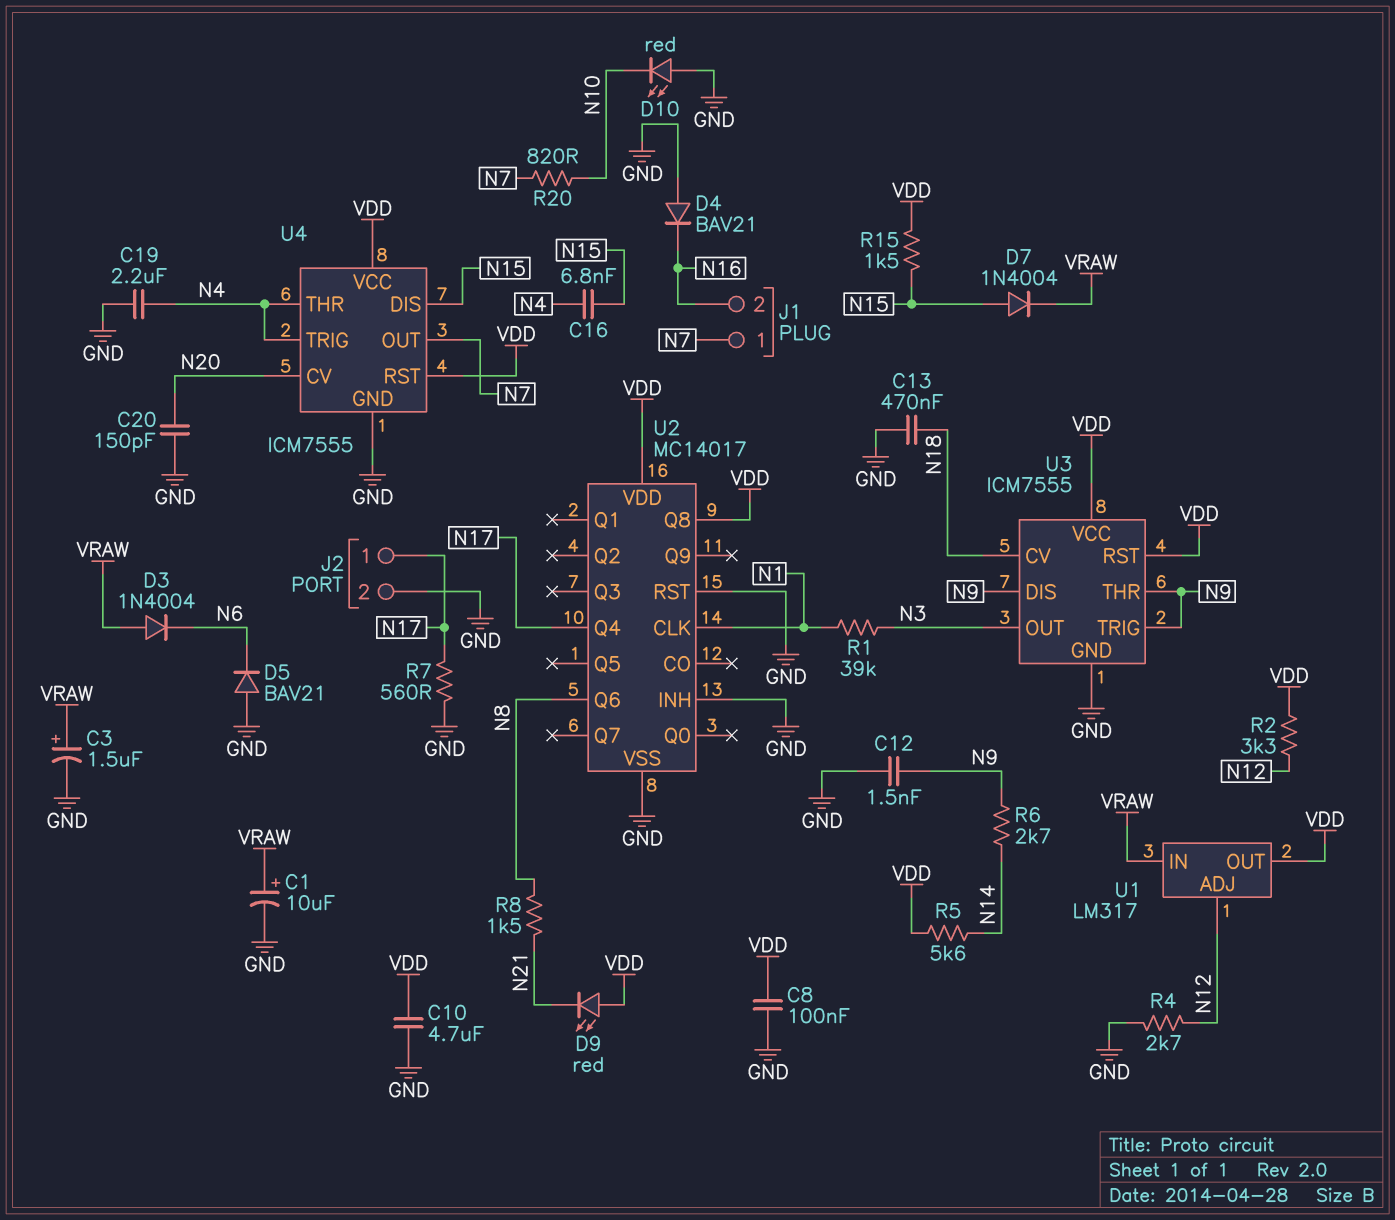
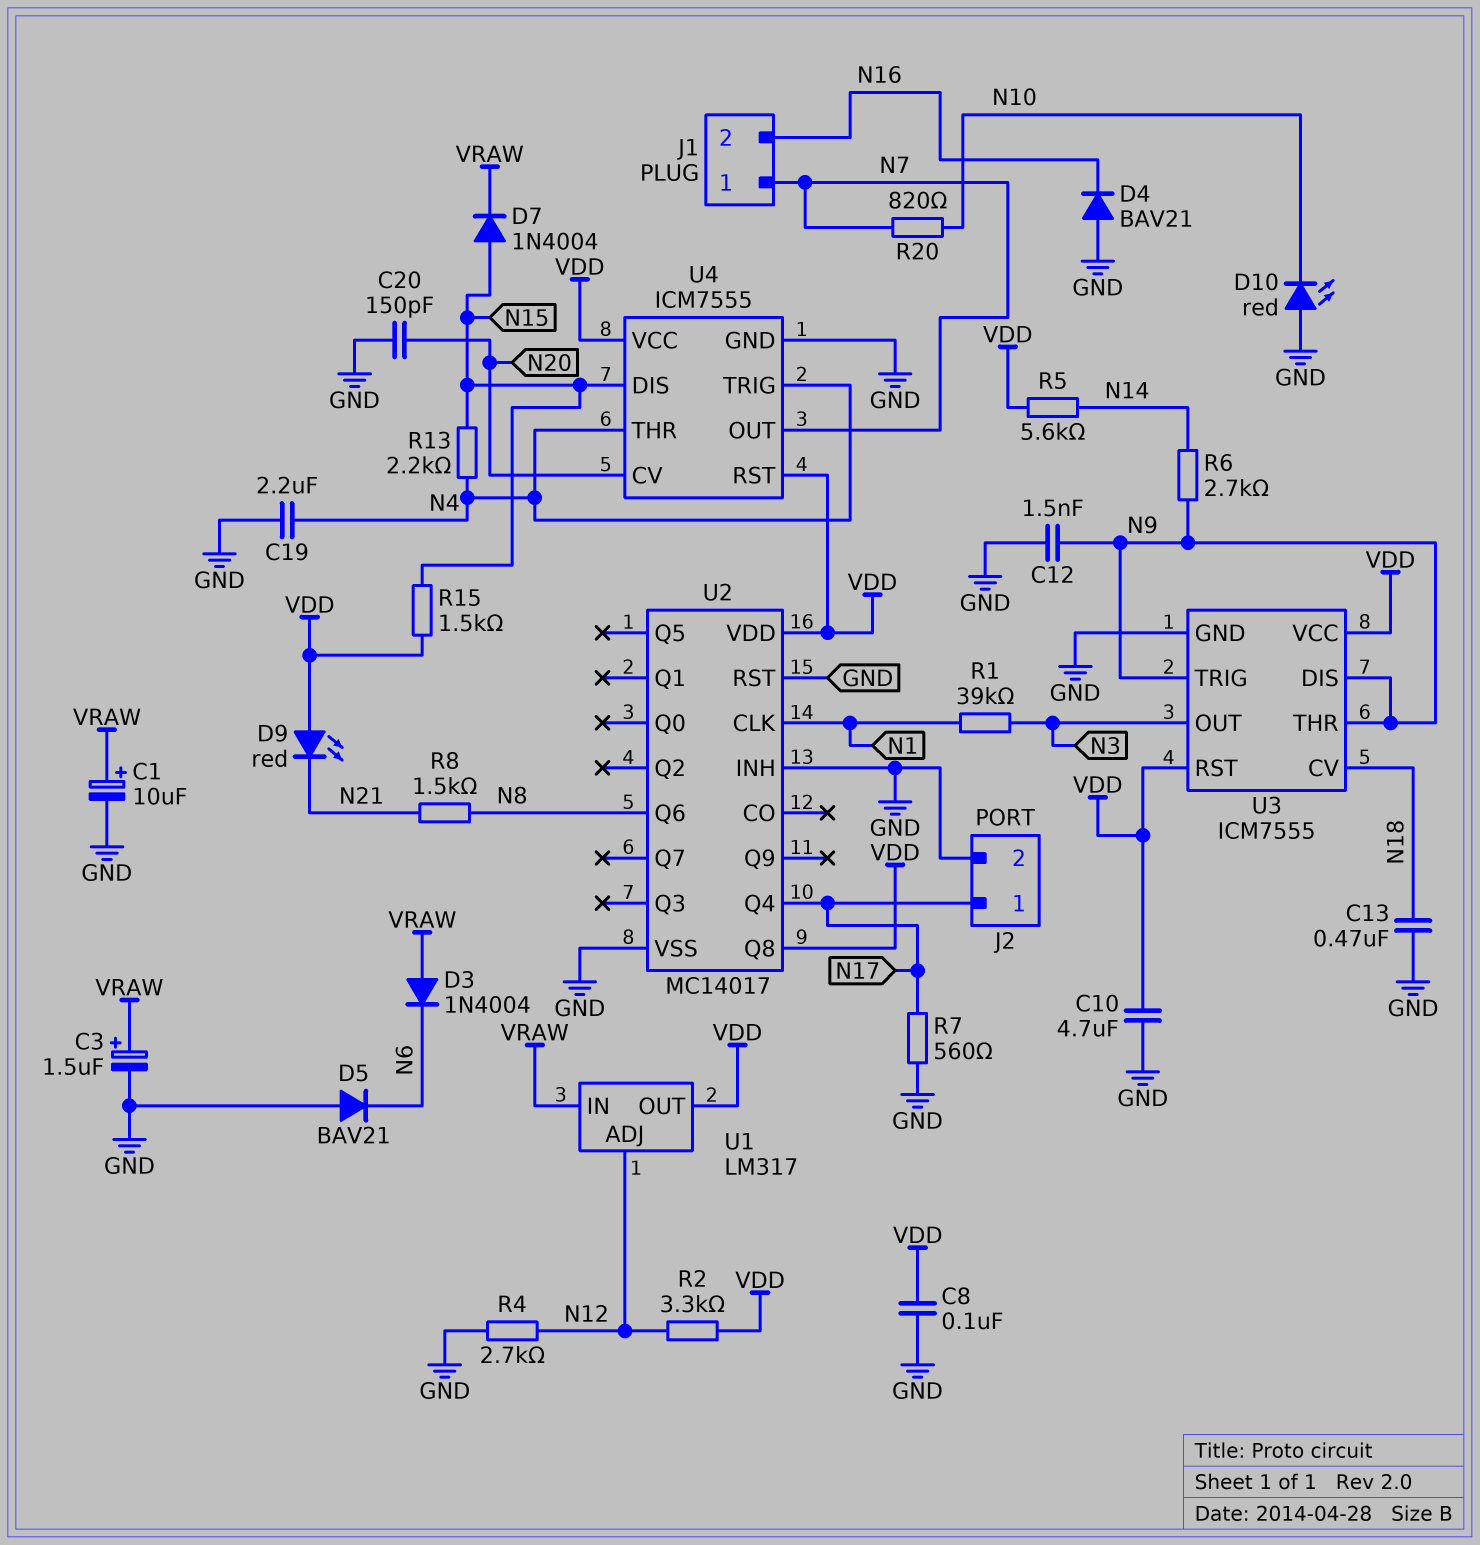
C16: 6.8nF (N4, N15) -> none
R13: none -> 2.2k (N4, N15)

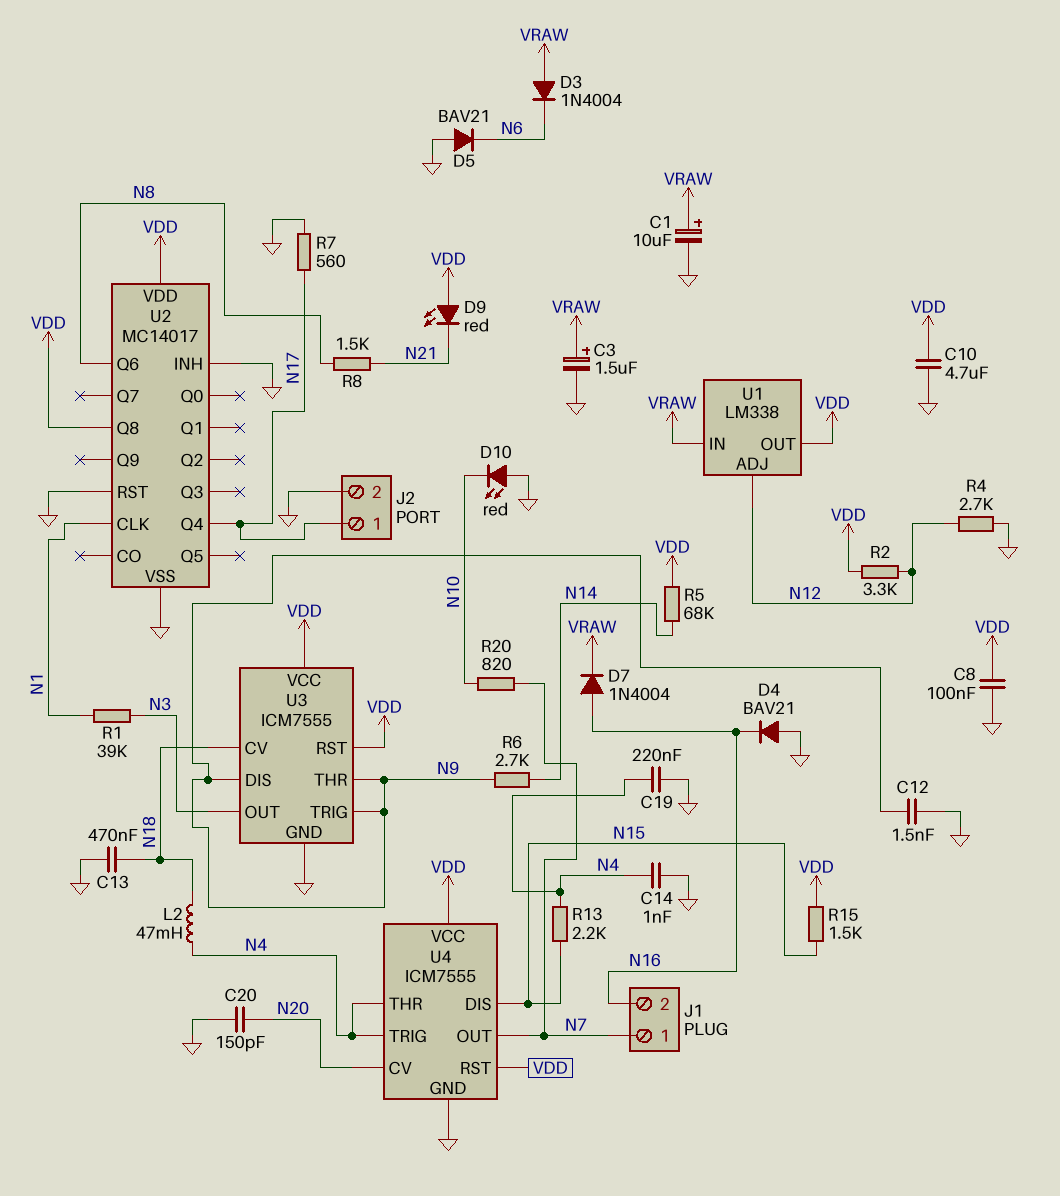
C14: none -> 1nF (GND, N4)
C19: 2.2uF (GND, N4) -> 220nF (GND, N4)
D7: diode 1N4004 (A N15, K VRAW) -> diode 1N4004 (A N16, K VRAW)
L2: none -> 47mH (N4, N18)
R5: 5.6k (N14, VDD) -> 68k (N14, VDD)
U1: LM317 -> LM338

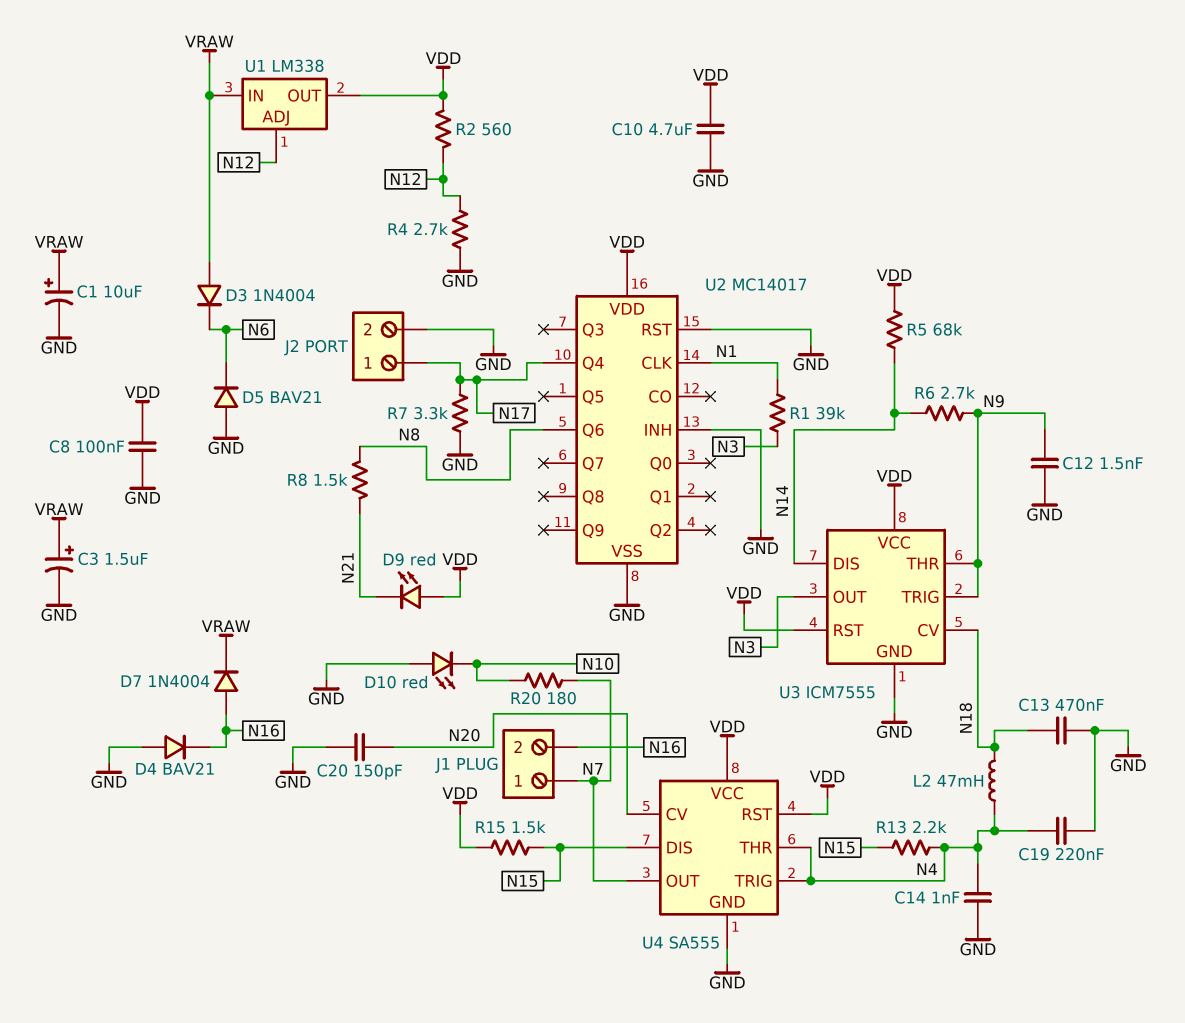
R2: 3.3k (N12, VDD) -> 560 (N12, VDD)
R7: 560 (GND, N17) -> 3.3k (GND, N17)
R20: 820 (N7, N10) -> 180 (N7, N10)
U2 pin Q8: VDD -> none
U3 pin DIS: N9 -> N14
U4: ICM7555 -> SA555

